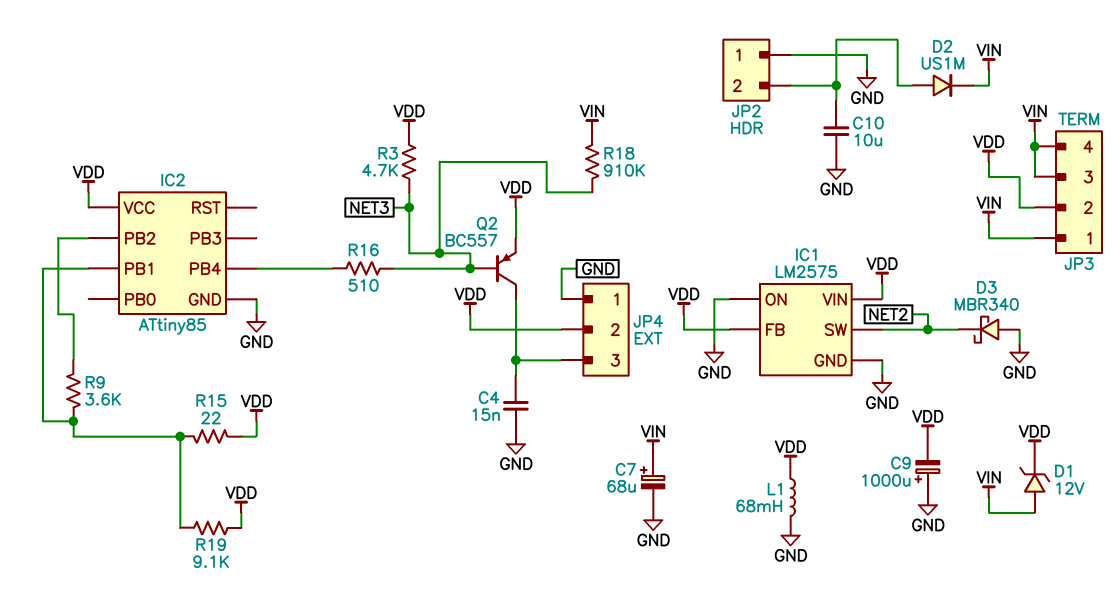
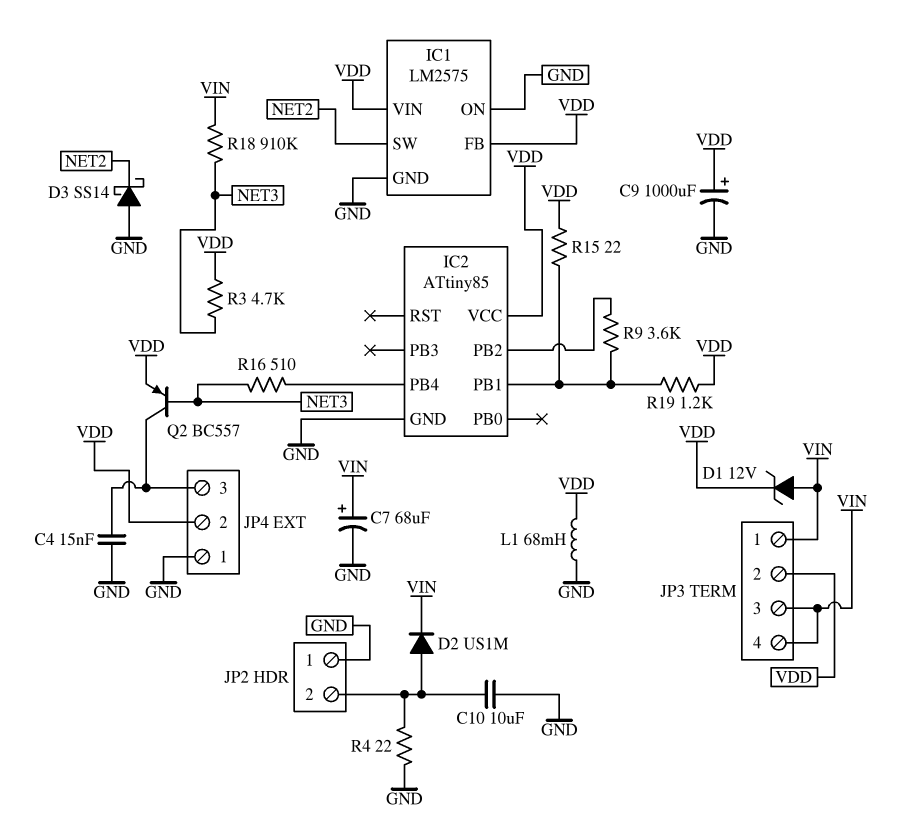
C9: 1000uF (plus GND, minus VDD) -> 1000uF (plus VDD, minus GND)
D3: schottky MBR340 (A GND, K NET2) -> schottky SS14 (A GND, K NET2)
R4: none -> 22 (GND, JP2/2)
R19: 9.1k (IC2/PB1, VDD) -> 1.2k (IC2/PB1, VDD)

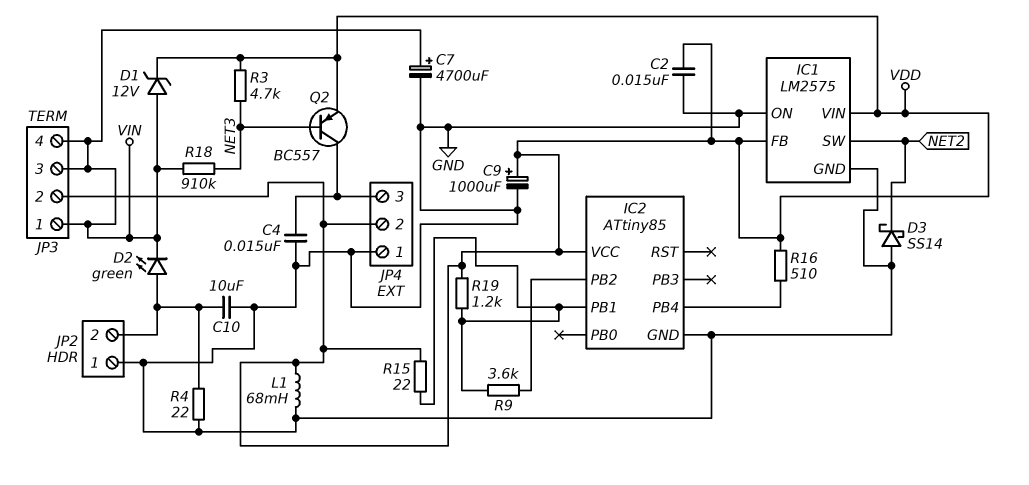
C2: none -> 15nF (GND, VDD)
C7: 68uF (plus VIN, minus GND) -> 4700uF (plus VIN, minus GND)
D2: diode US1M (A JP2/2, K VIN) -> LED green (A JP2/2, K VIN)
R16: 510 (IC2/PB4, NET3) -> 510 (IC2/PB4, VDD)

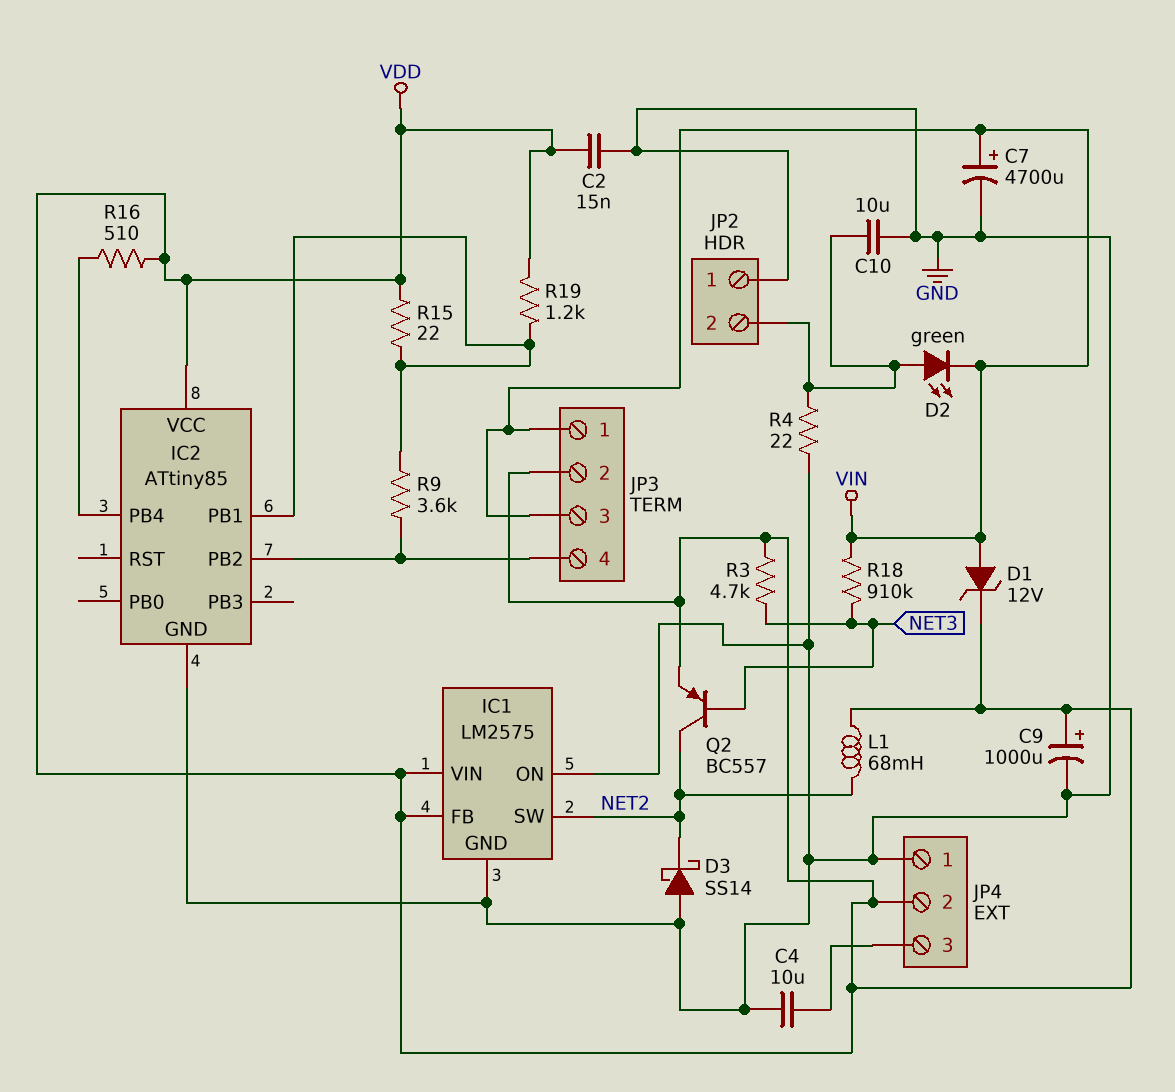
C4: 15nF (GND, JP4/3) -> 10uF (GND, JP4/3)
JP3 pin 4: VIN -> IC2/PB2
L1: 68mH (GND, VDD) -> 68mH (NET2, VDD)
Q2: PNP BC557 (B NET3, C JP4/3, E VDD) -> PNP BC557 (B NET3, C NET2, E VDD)

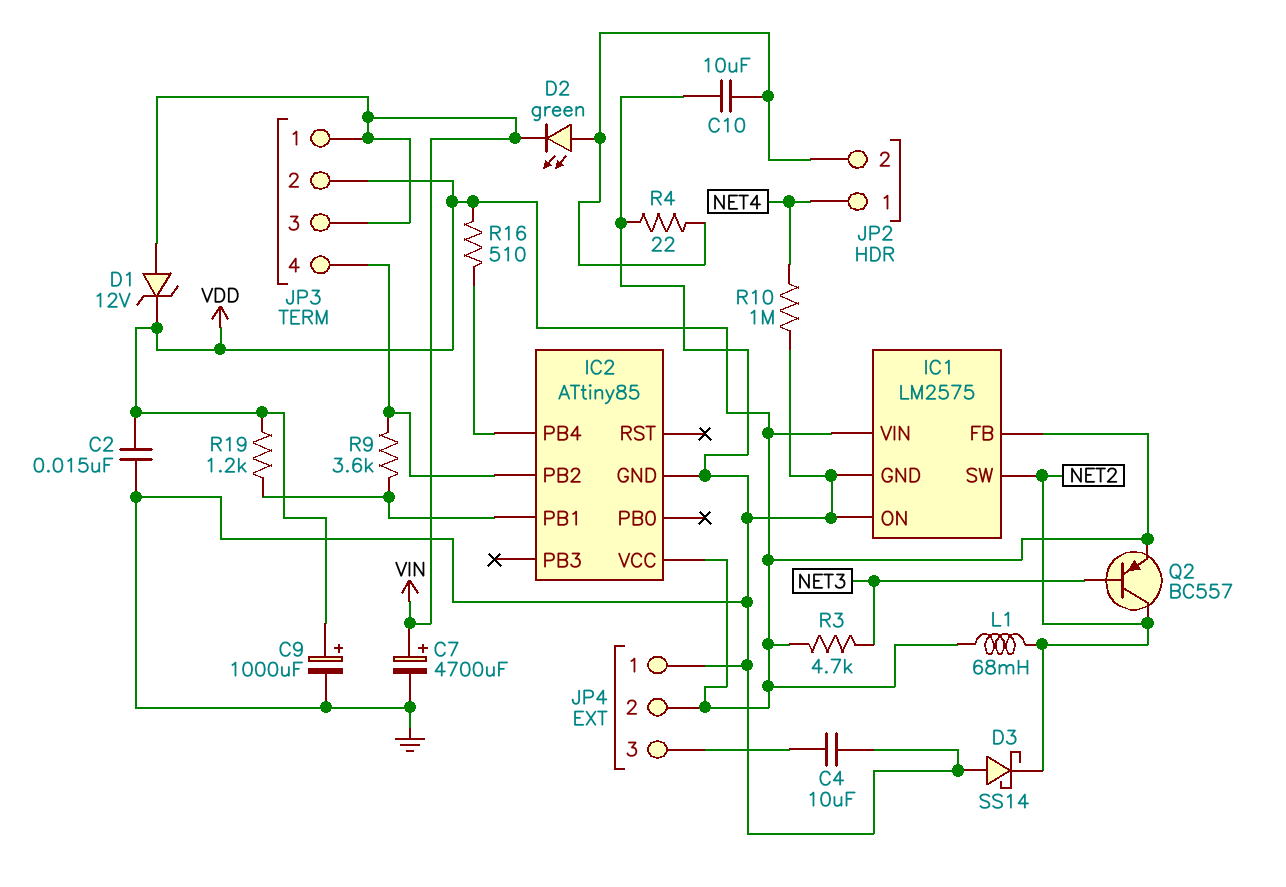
JP2 pin 1: GND -> NET4
R10: none -> 1M (GND, NET4)
R15: 22 (IC2/PB1, VDD) -> none
R18: 910k (NET3, VIN) -> none

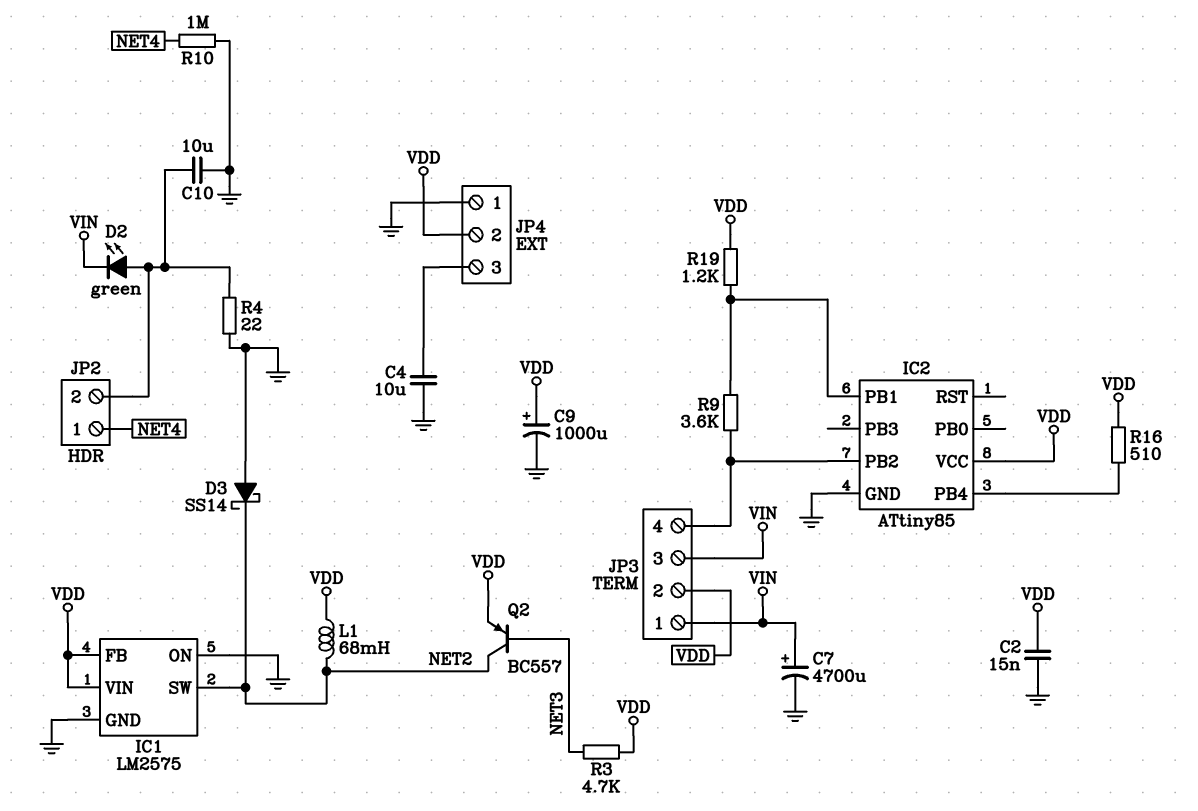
D1: zener 12V (A VIN, K VDD) -> none

